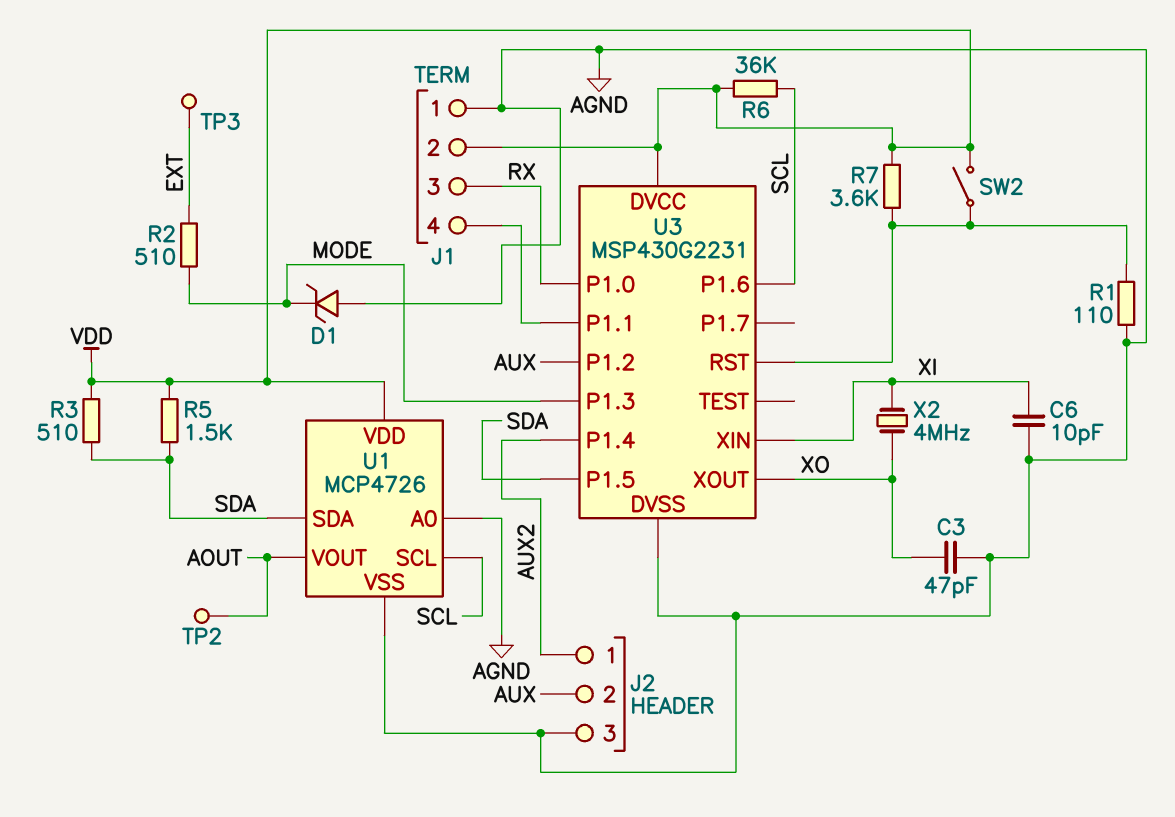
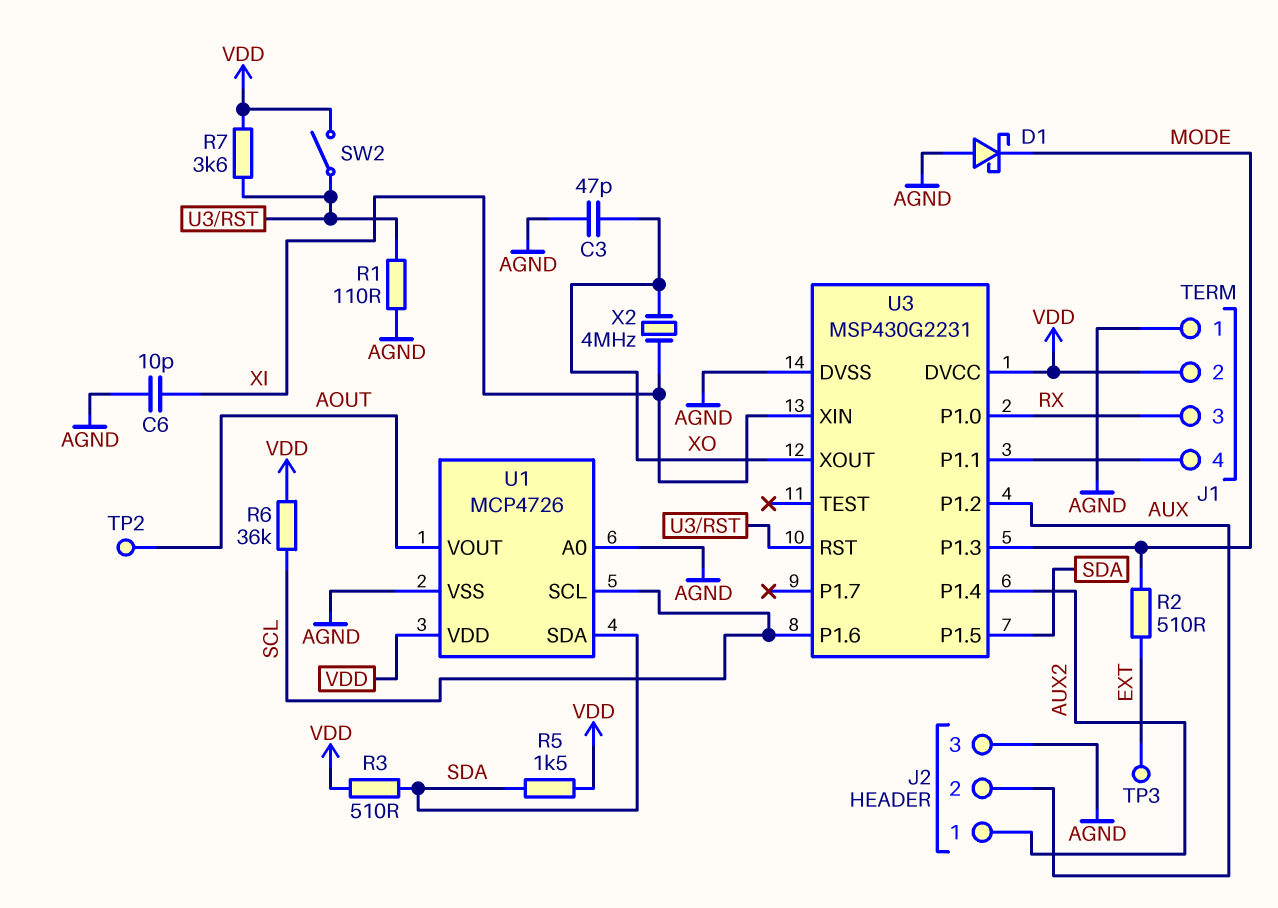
D1: zener (A AGND, K MODE) -> schottky (A AGND, K MODE)

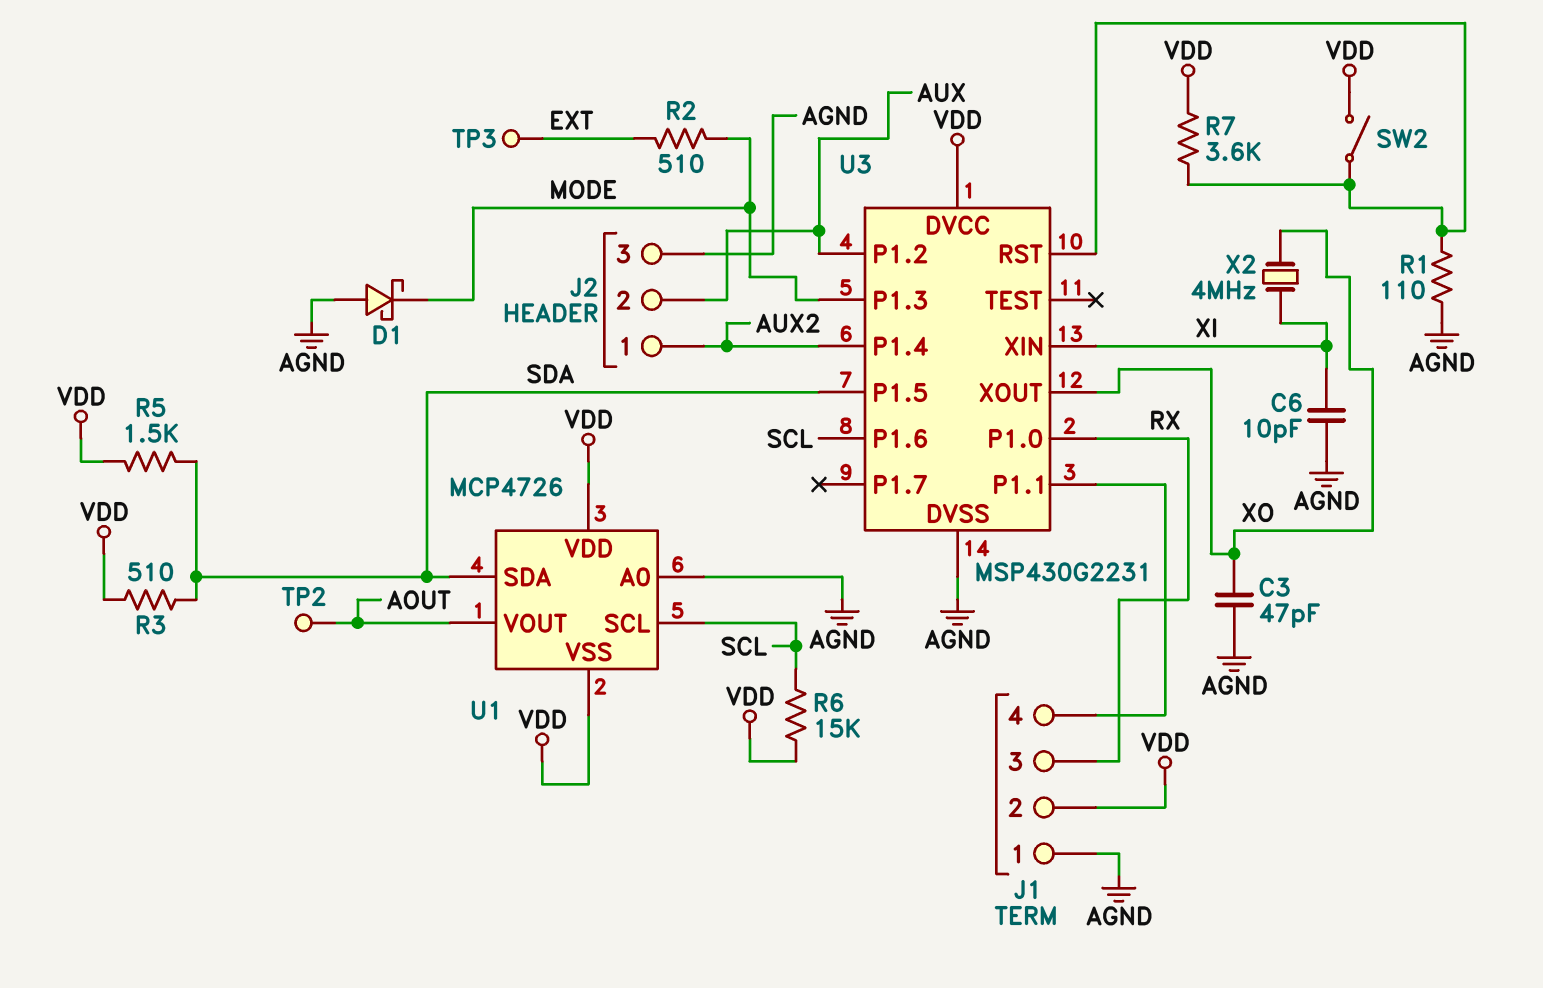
R6: 36k (SCL, VDD) -> 15k (SCL, VDD)
U1 pin VSS: AGND -> VDD

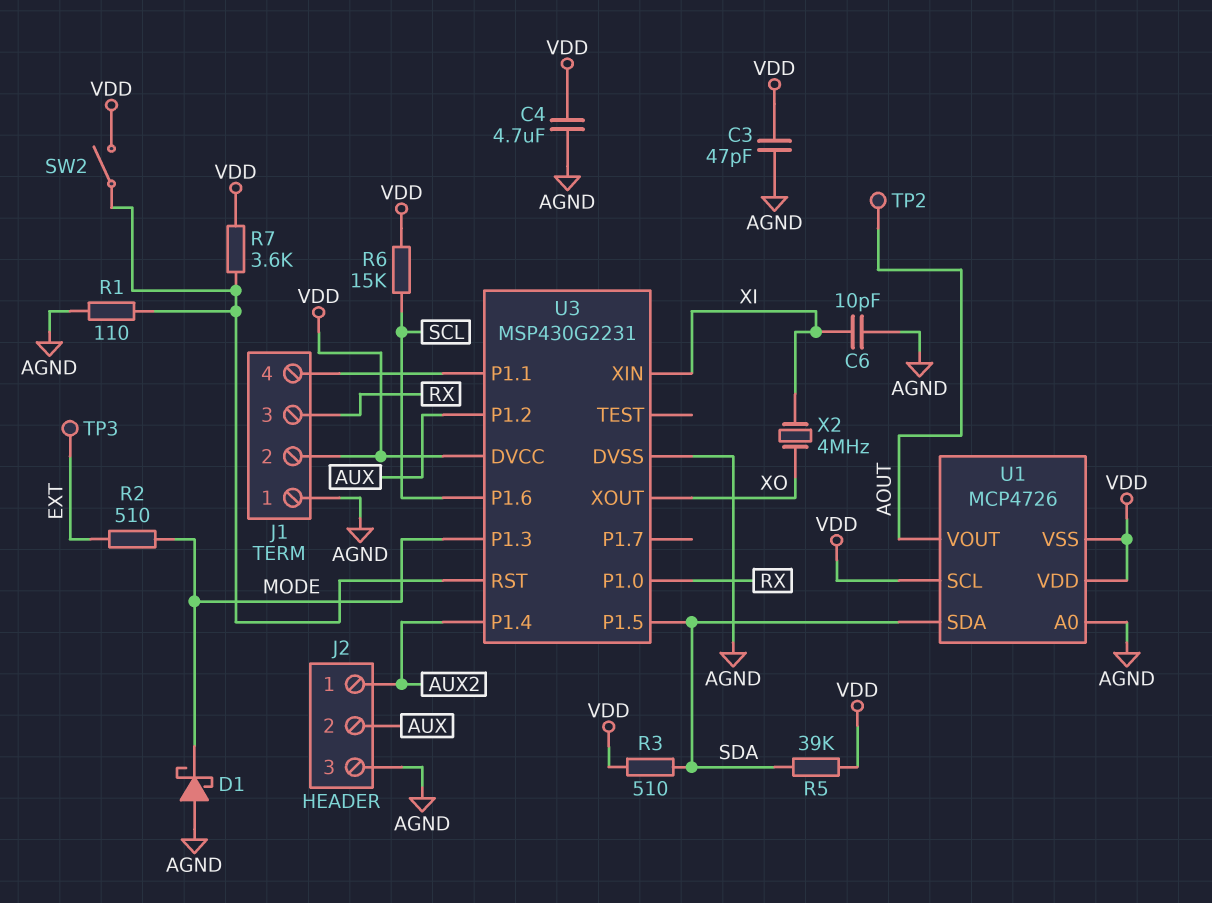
C3: 47pF (AGND, XO) -> 47pF (AGND, VDD)
C4: none -> 4.7uF (AGND, VDD)
R5: 1.5k (SDA, VDD) -> 39k (SDA, VDD)
U1 pin SCL: SCL -> VDD

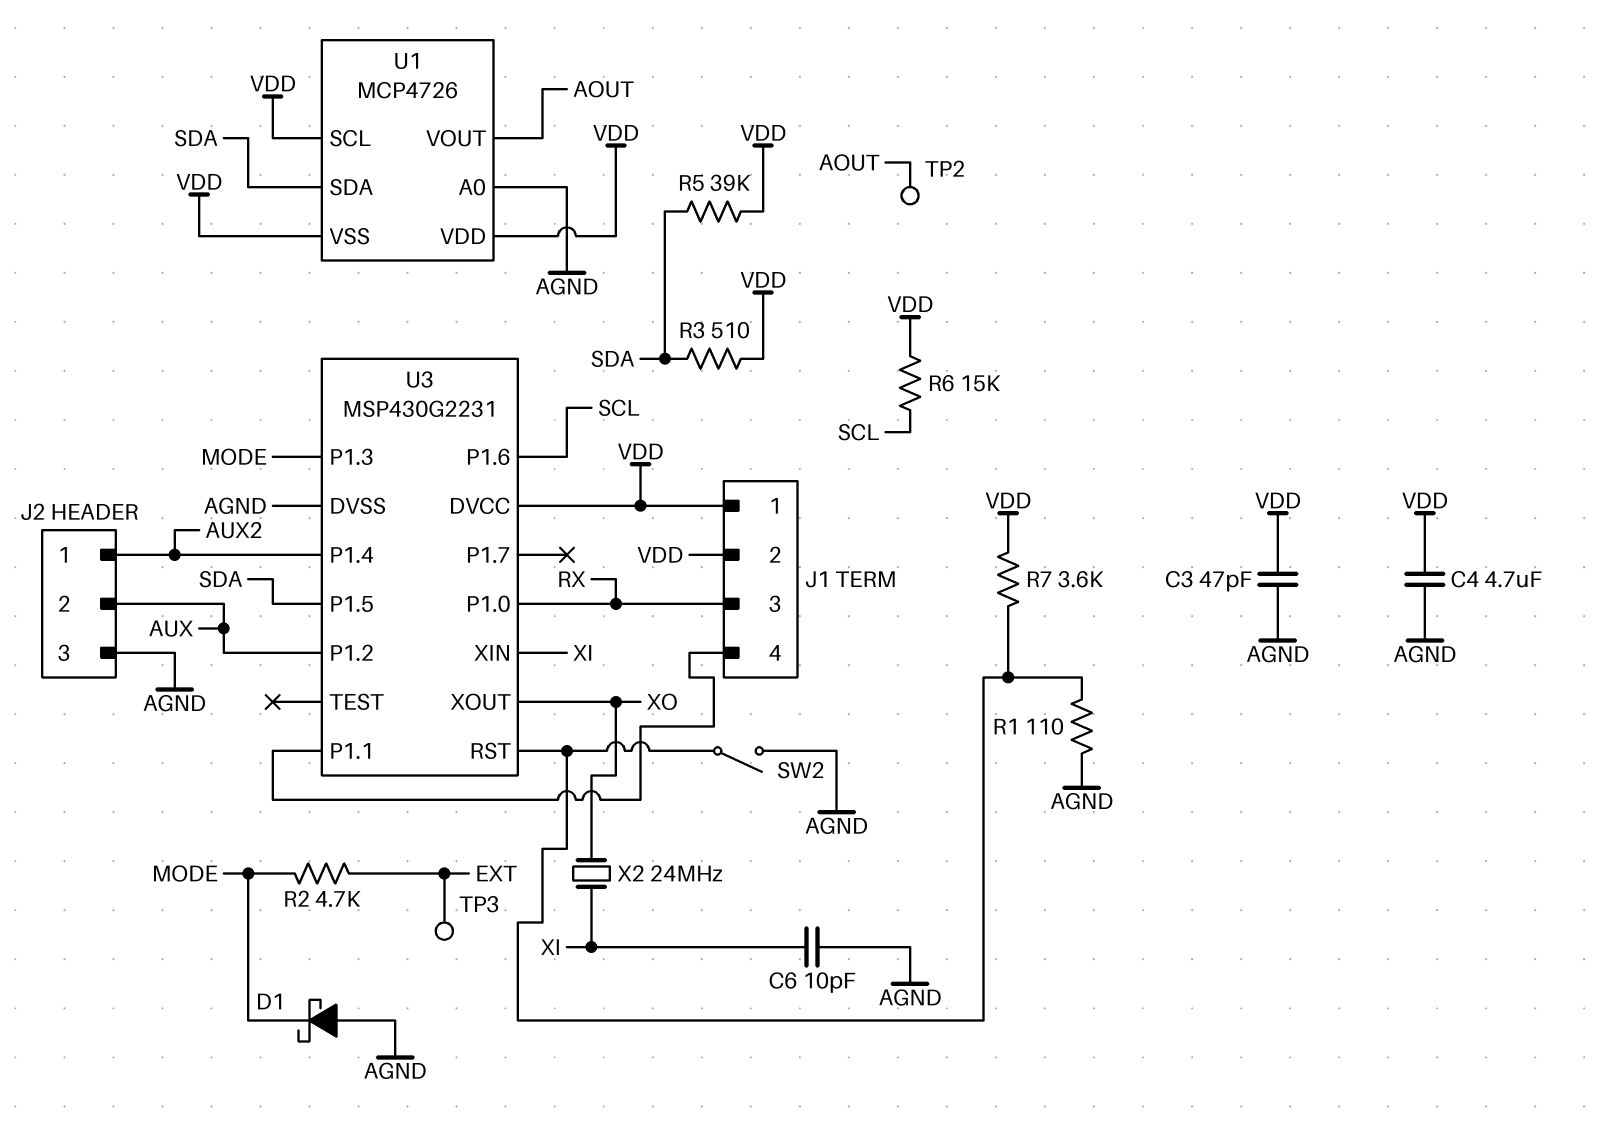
J1 pin 1: AGND -> VDD
R2: 510 (EXT, MODE) -> 4.7k (EXT, MODE)
SW2: switch (U3/RST, VDD) -> switch (AGND, U3/RST)
X2: 4MHz (XI, XO) -> 24MHz (XI, XO)

